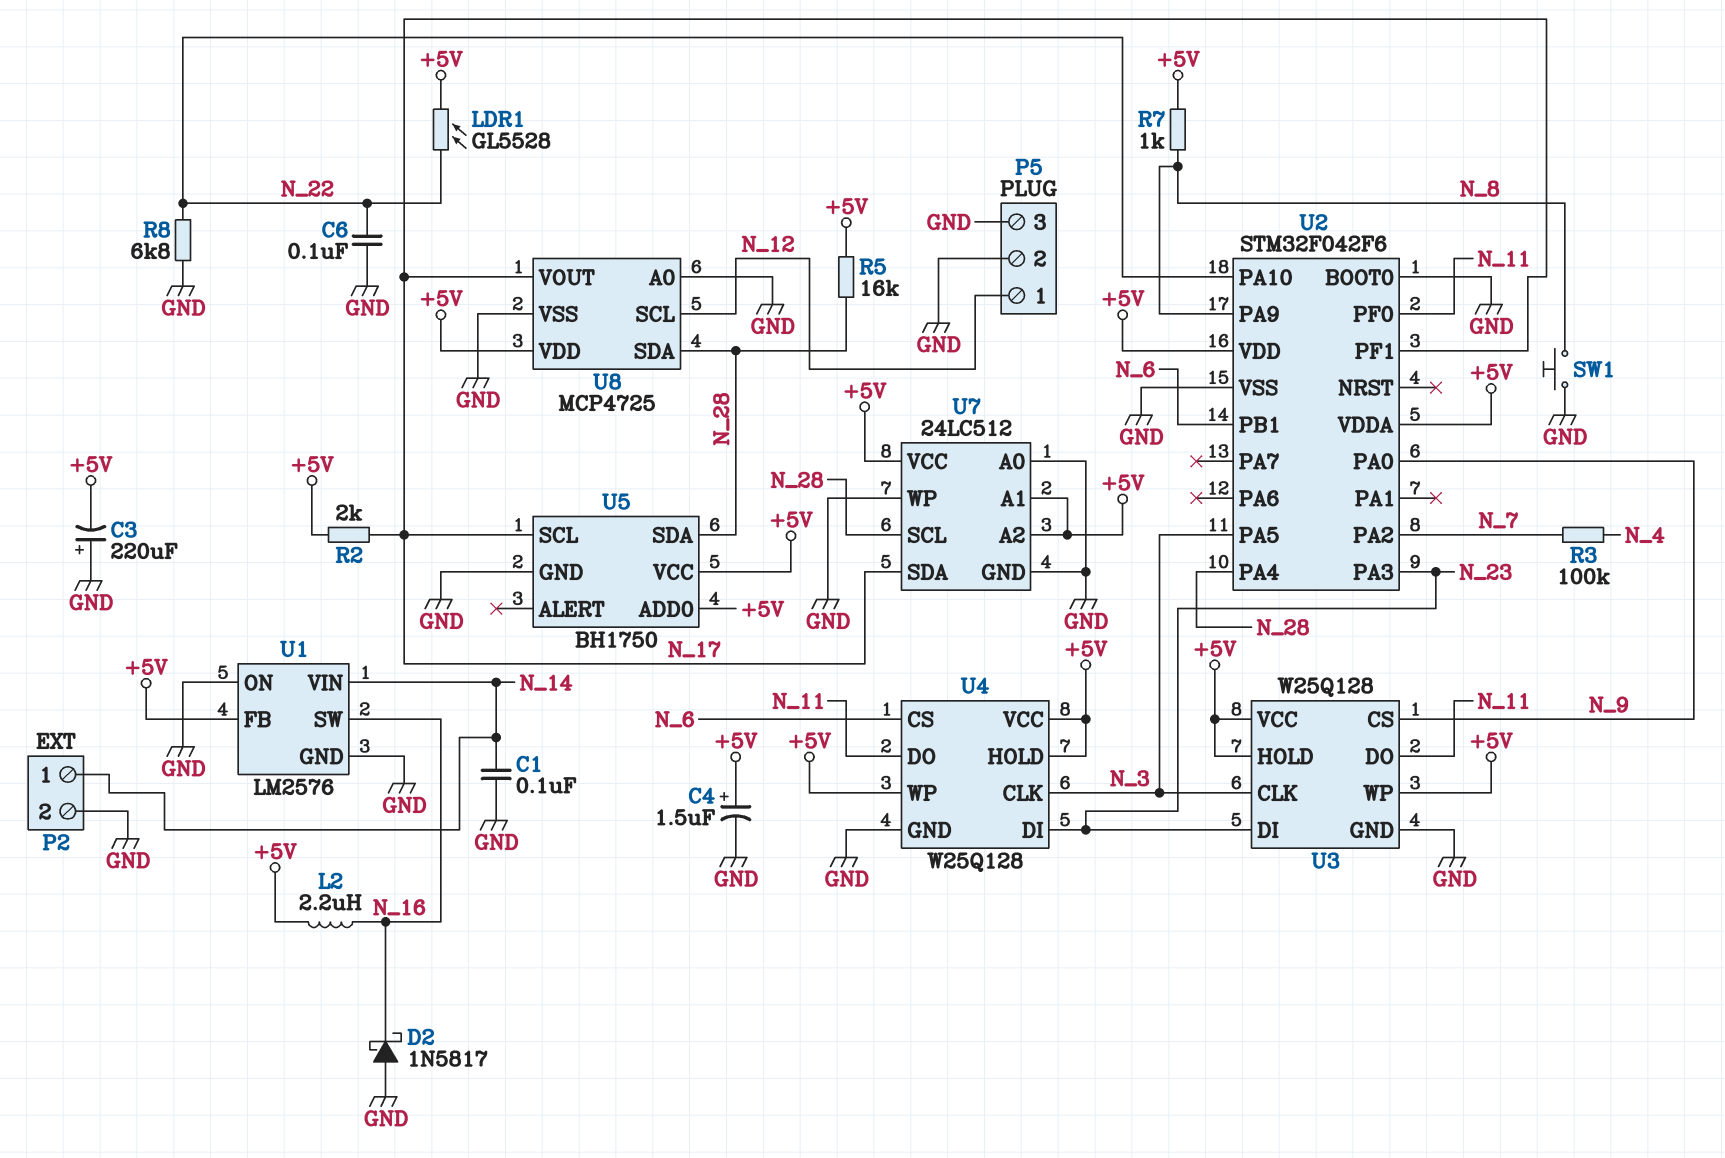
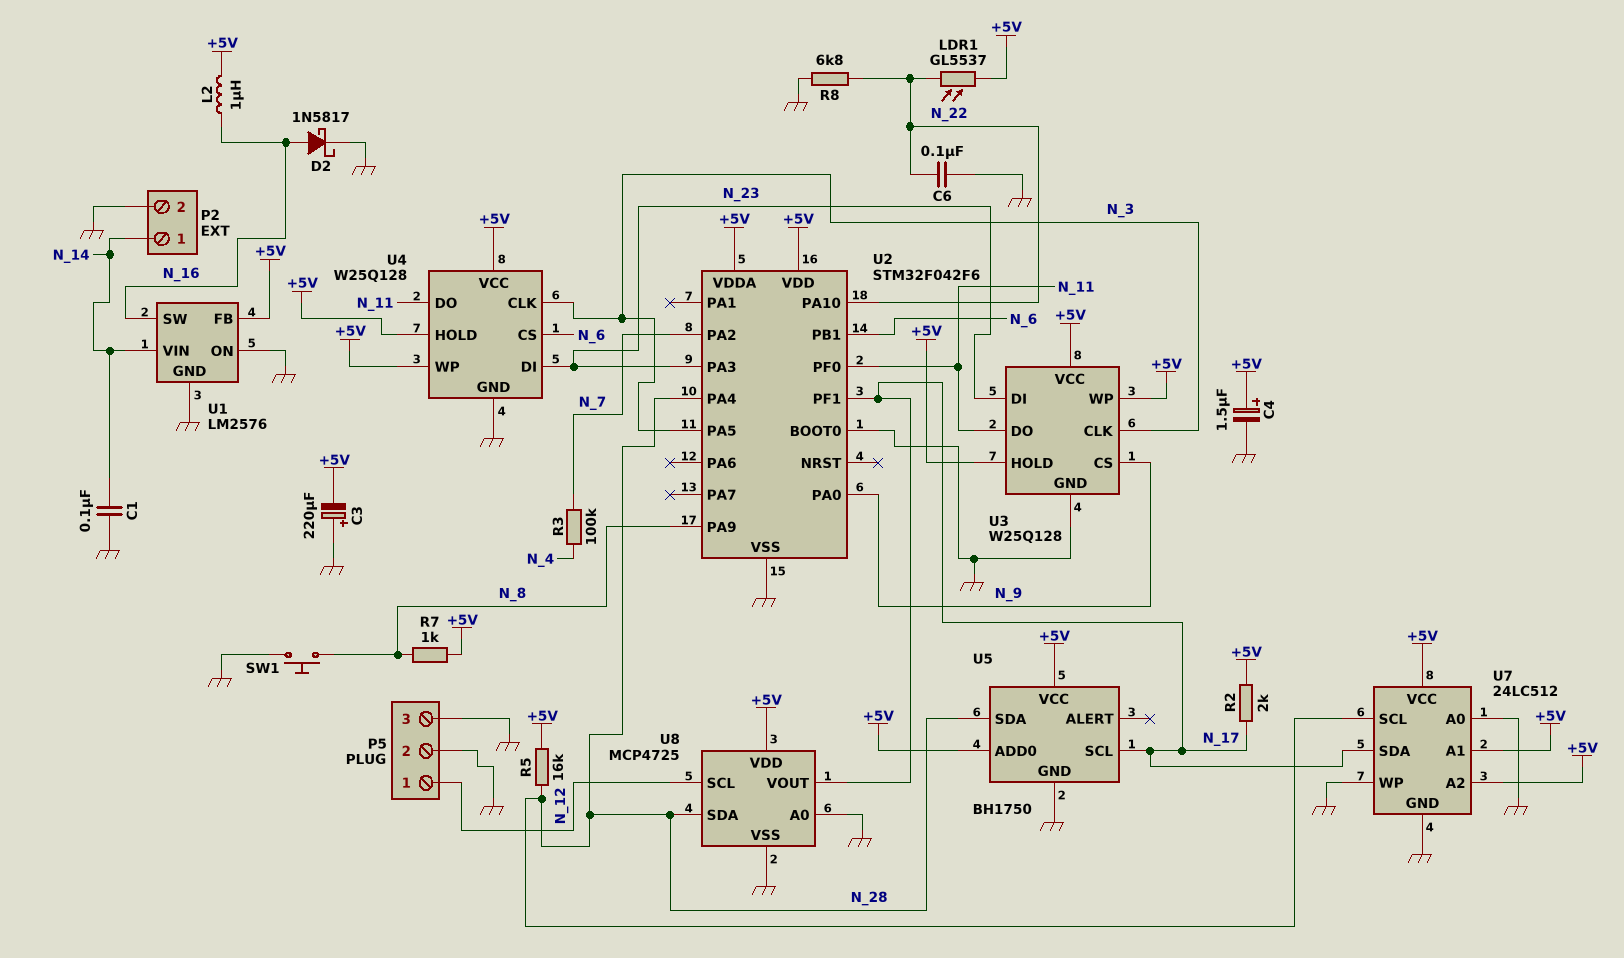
D2: schottky 1N5817 (A GND, K N_16) -> schottky 1N5817 (A N_16, K GND)
L2: 2.2uH (+5V, N_16) -> 1uH (+5V, N_16)
LDR1: GL5528 (+5V, N_22) -> GL5537 (+5V, N_22)

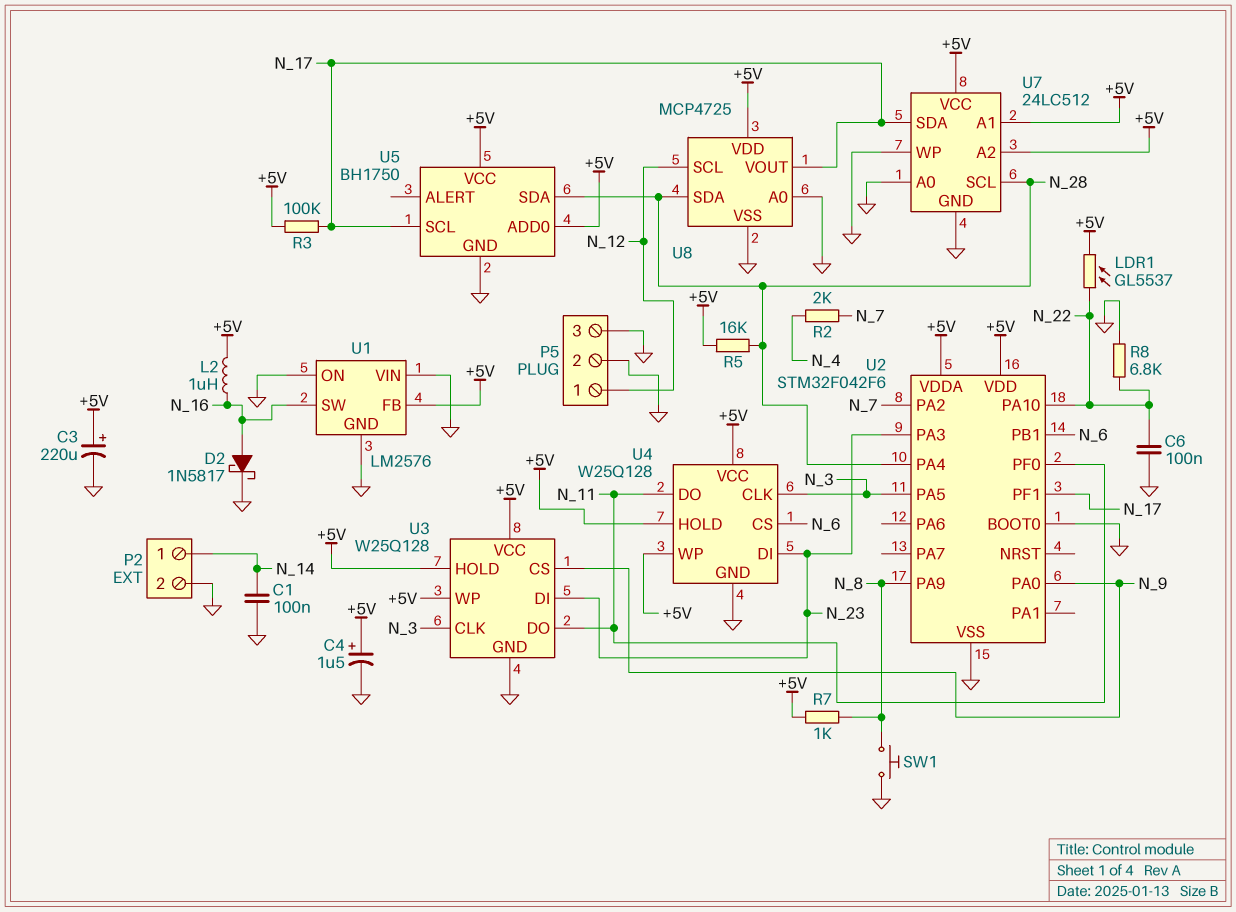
C3: 220uF (plus GND, minus +5V) -> 220uF (plus +5V, minus GND)
R2: 2k (+5V, N_17) -> 2k (N_4, N_7)
R3: 100k (N_4, N_7) -> 100k (+5V, N_17)
U1 pin VIN: N_14 -> GND

